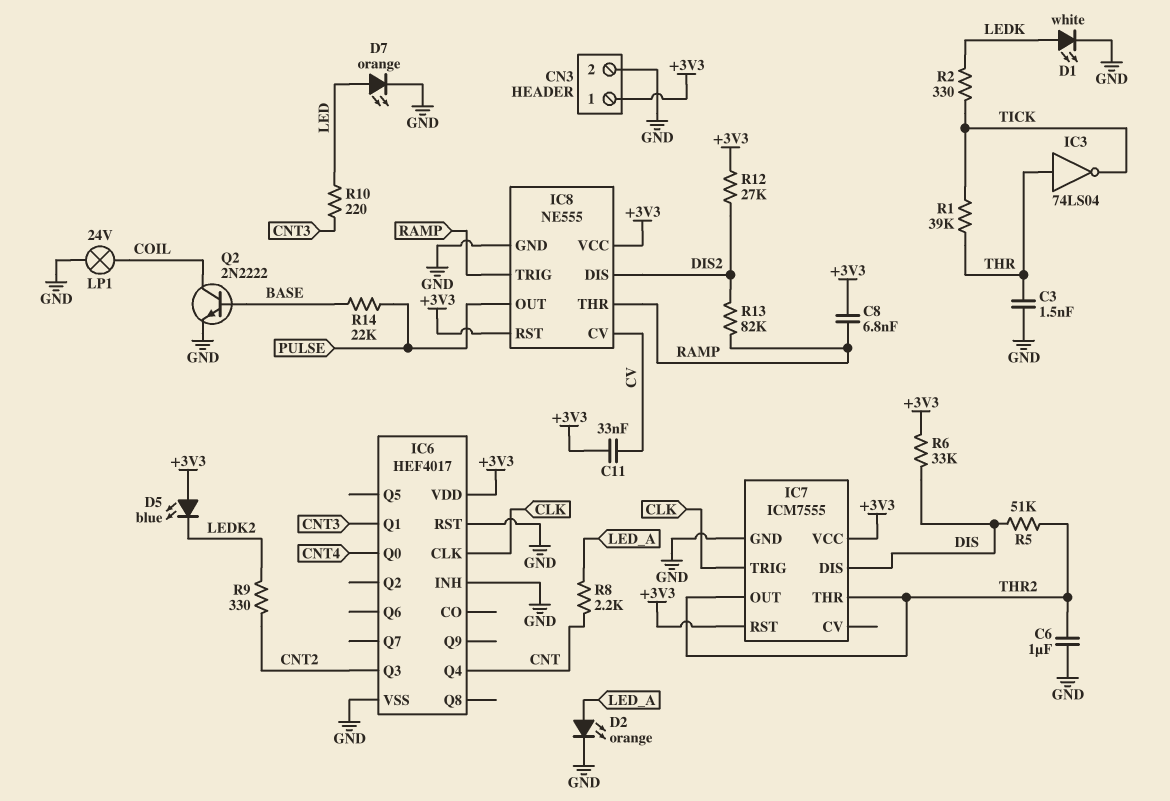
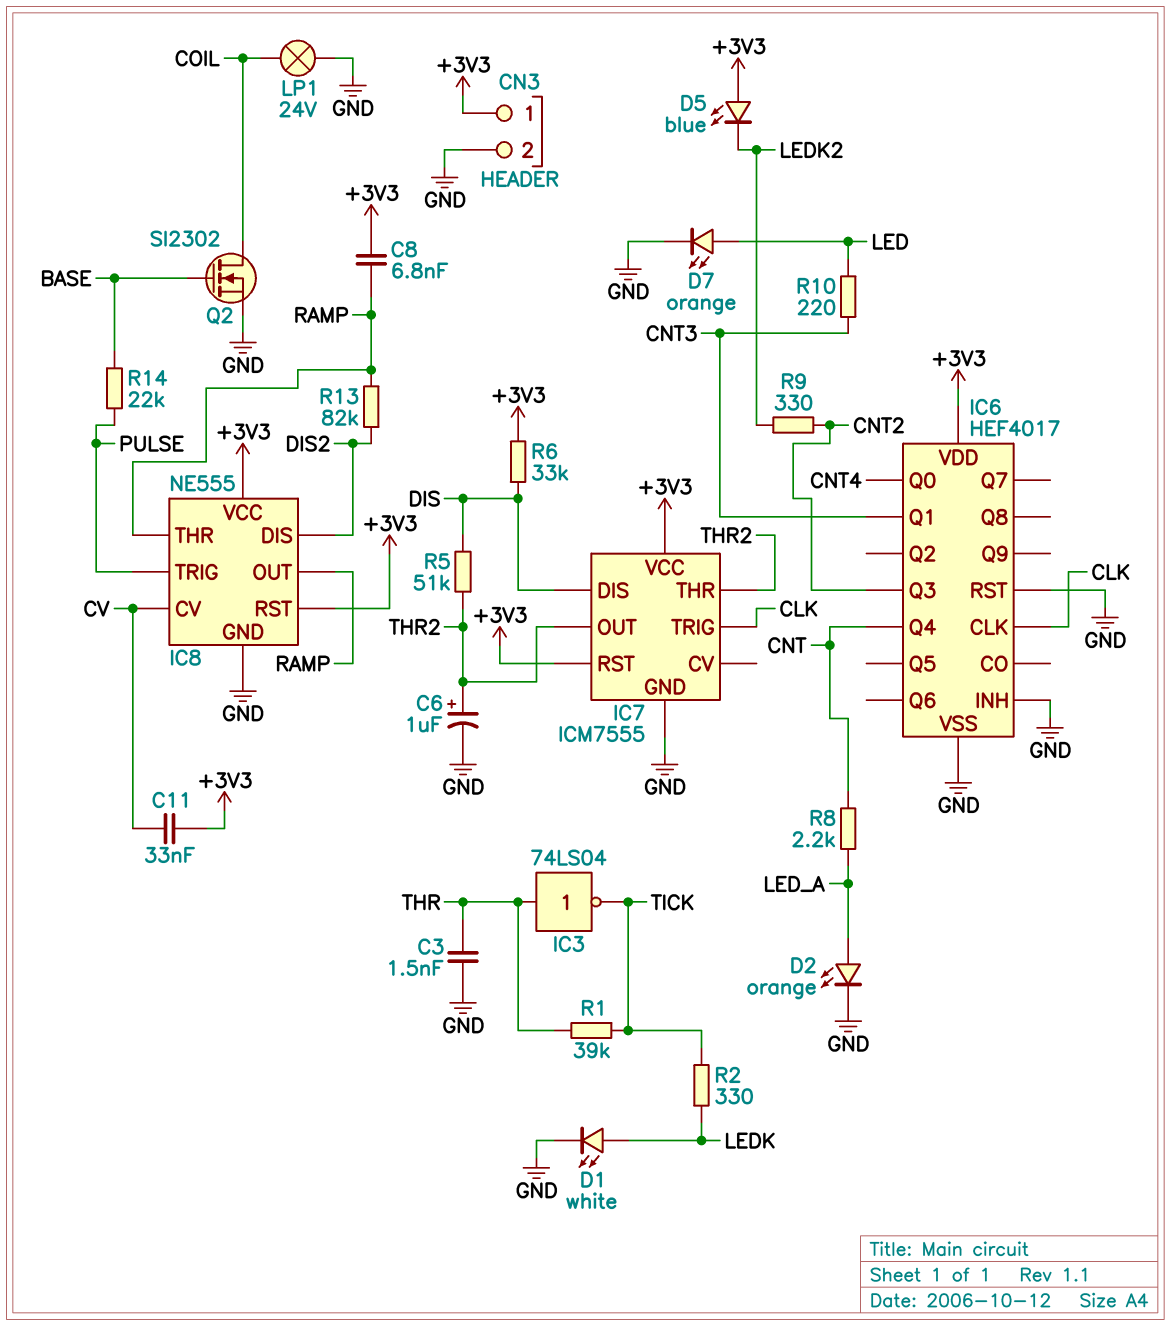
C6: 1uF (GND, THR2) -> 1uF (plus THR2, minus GND)
IC8 pin OUT: PULSE -> RAMP
IC8 pin TRIG: RAMP -> PULSE
Q2: NPN 2N2222 (B BASE, C COIL, E GND) -> NMOS SI2302 (G BASE, D COIL, S GND)
R12: 27k (+3V3, DIS2) -> none

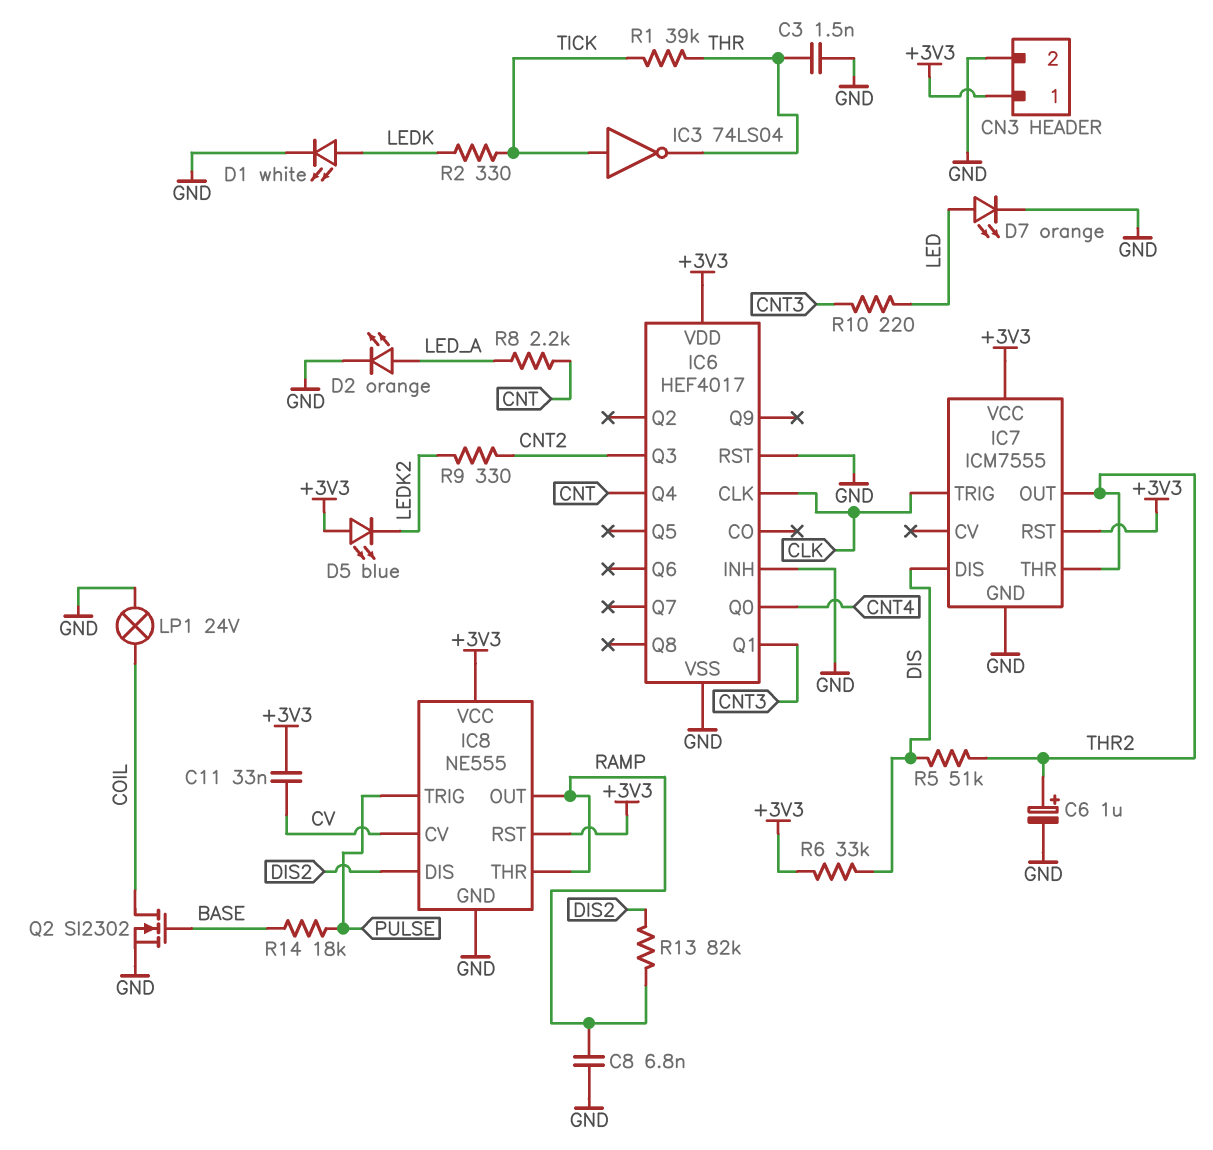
C8: 6.8nF (+3V3, RAMP) -> 6.8nF (GND, RAMP)
IC3: NOT 74LS04 (in THR, out TICK) -> NOT 74LS04 (in TICK, out THR)
R14: 22k (BASE, PULSE) -> 18k (BASE, PULSE)

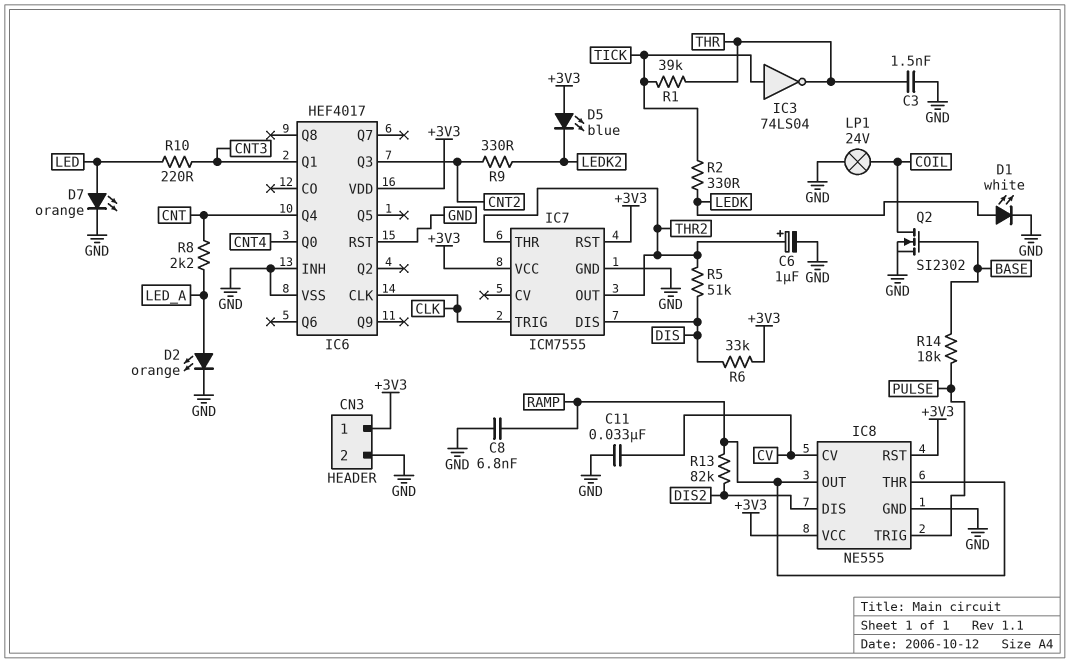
C11: 33nF (+3V3, CV) -> 33nF (CV, GND)

